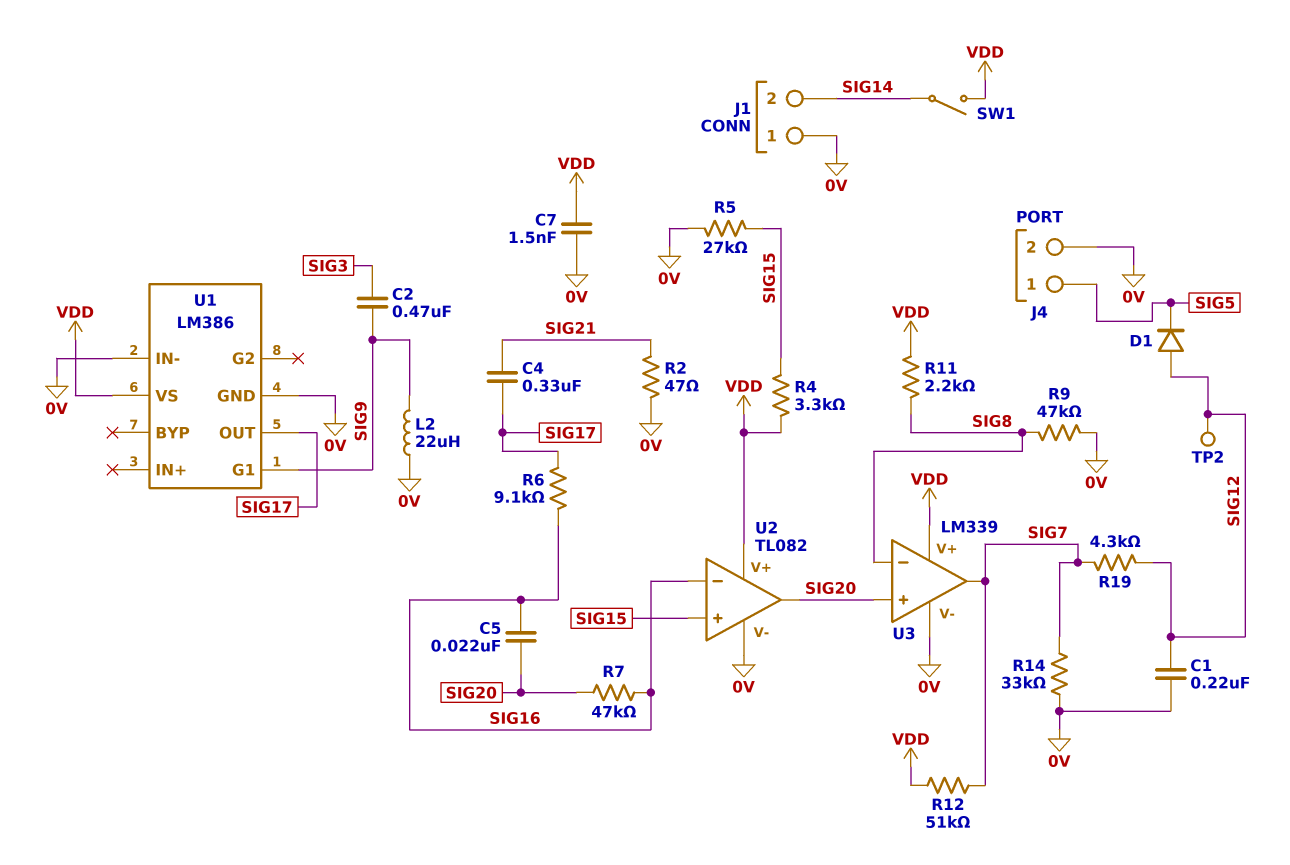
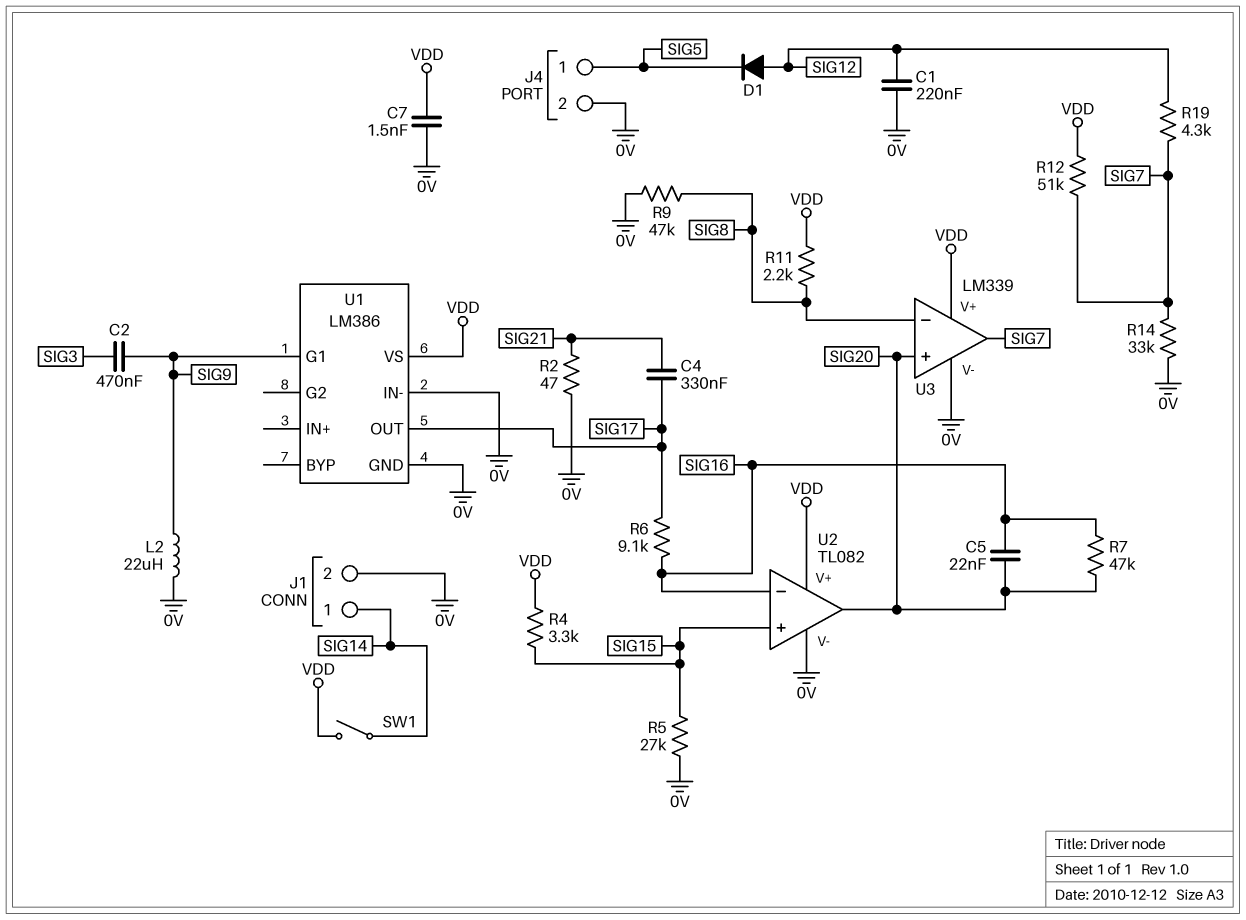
J1 pin 1: 0V -> SIG14
J1 pin 2: SIG14 -> 0V
TP2: test point (SIG12) -> none

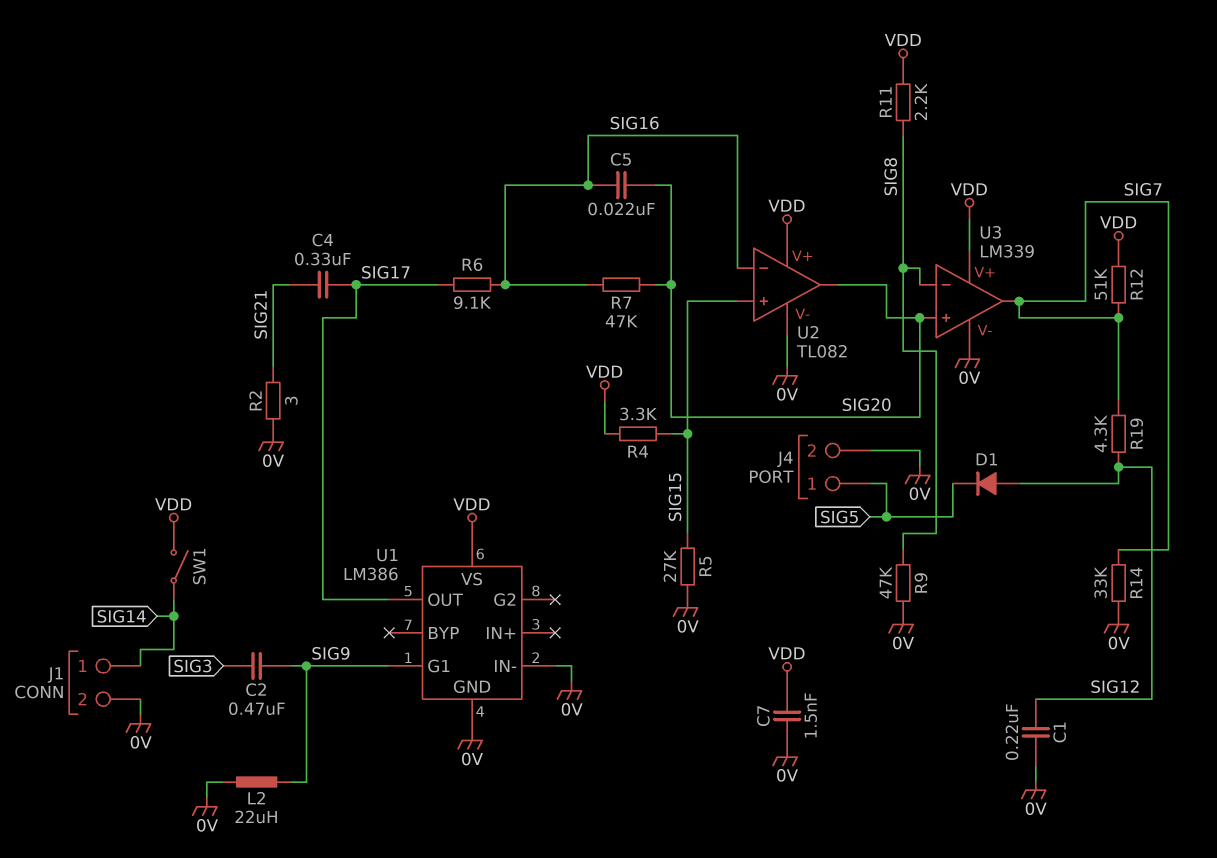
R2: 47 (0V, SIG21) -> 3 (0V, SIG21)

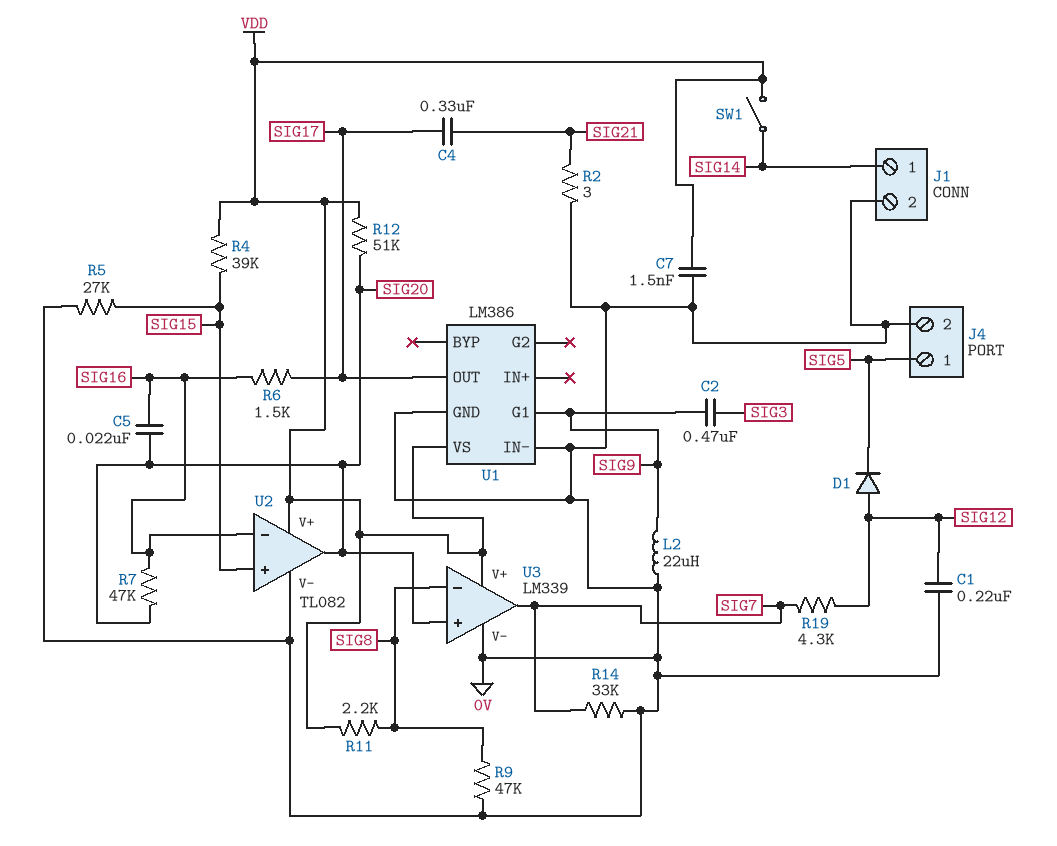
R4: 3.3k (SIG15, VDD) -> 39k (SIG15, VDD)
R6: 9.1k (SIG16, SIG17) -> 1.5k (SIG16, SIG17)
R12: 51k (SIG7, VDD) -> 51k (SIG20, VDD)

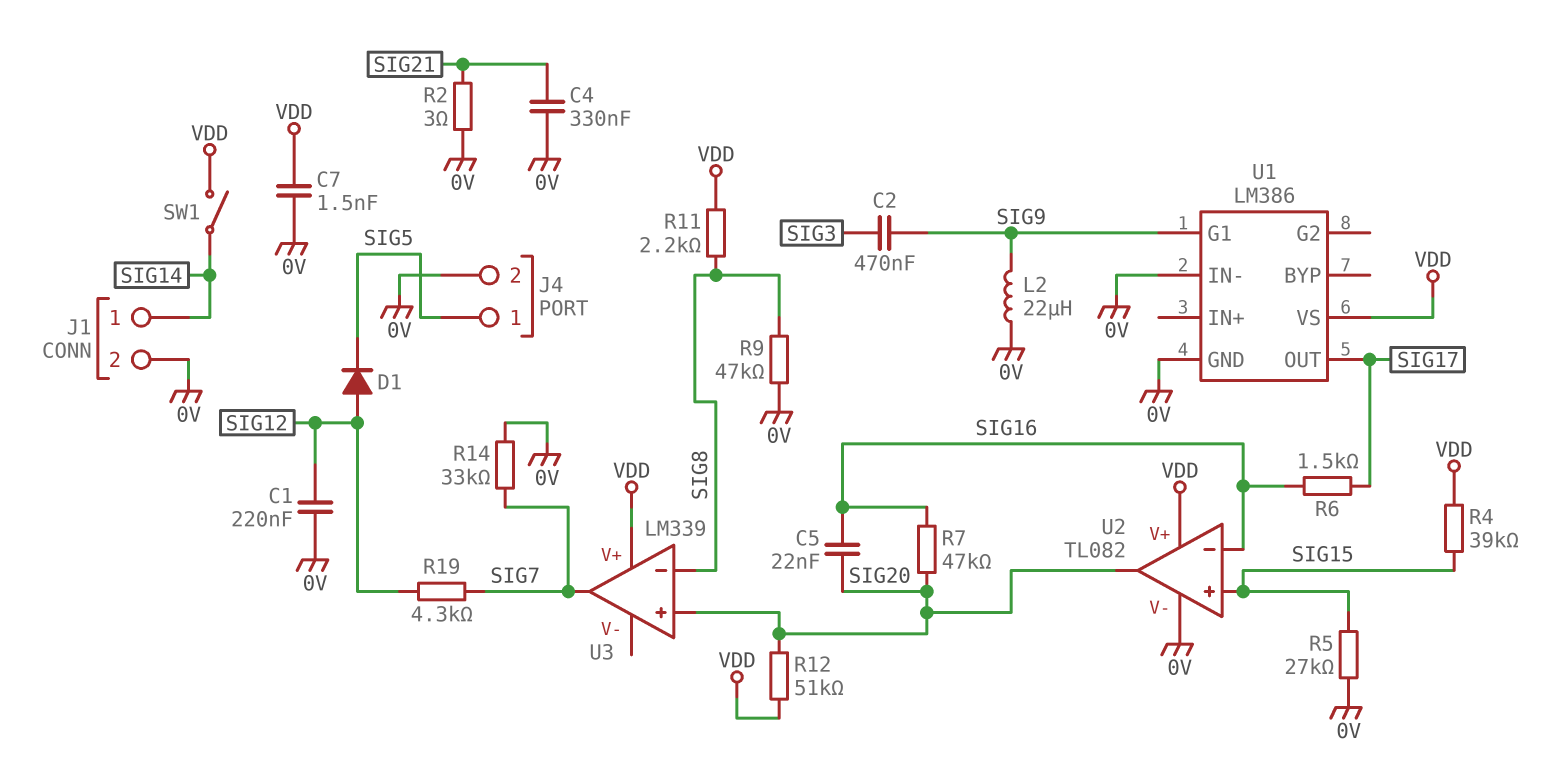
C4: 330nF (SIG17, SIG21) -> 330nF (0V, SIG21)
U3 pin V-: 0V -> none

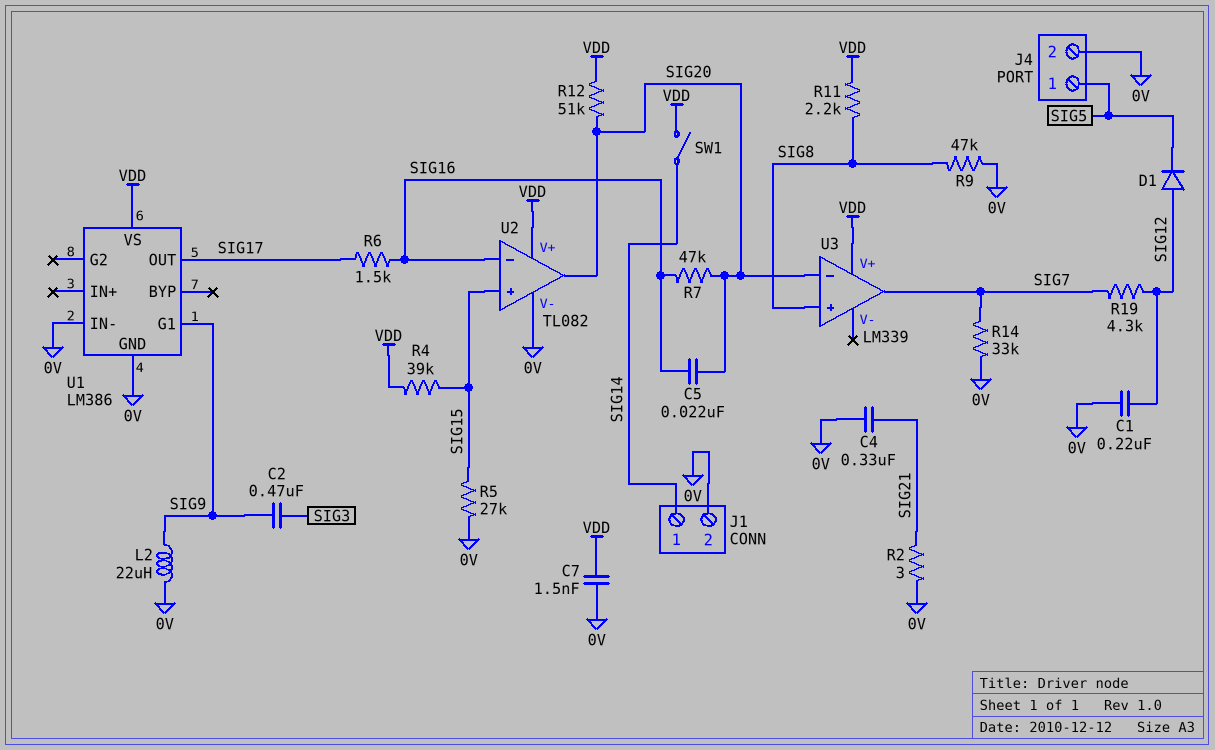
U3 pin in+: SIG20 -> SIG8
U3 pin in-: SIG8 -> SIG20

